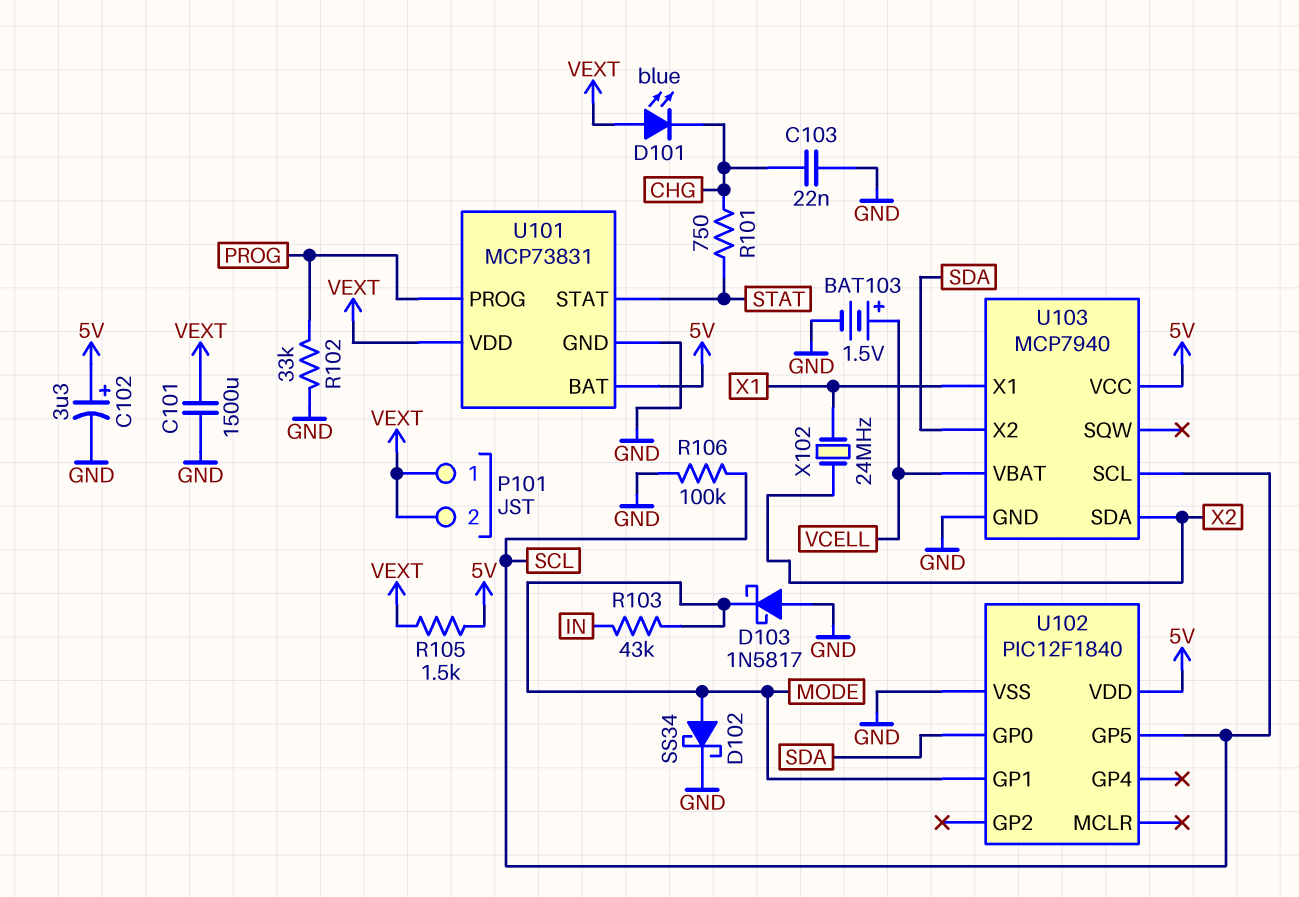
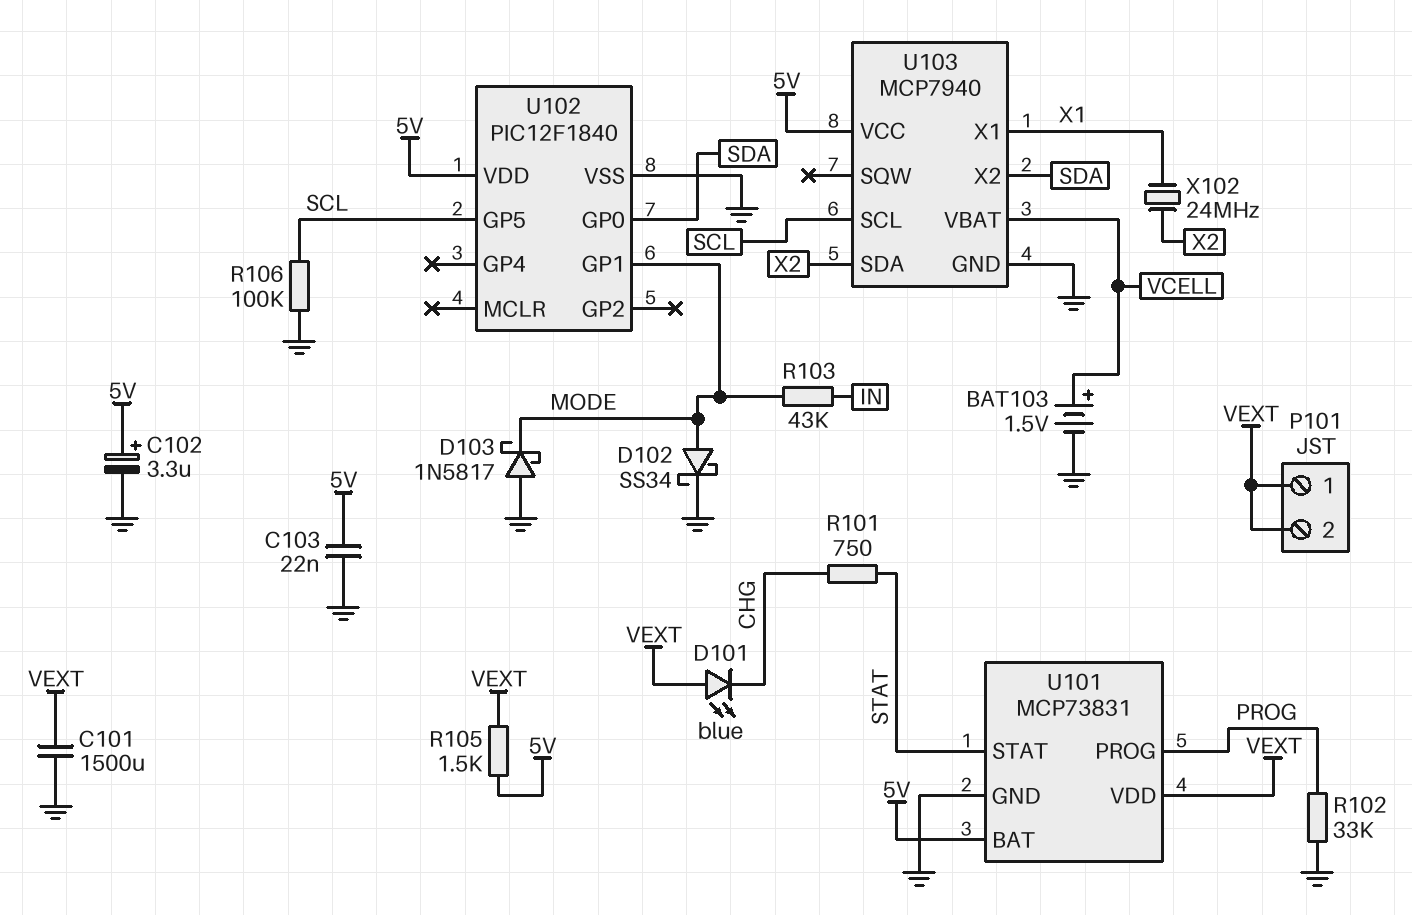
C103: 22nF (CHG, GND) -> 22nF (5V, GND)

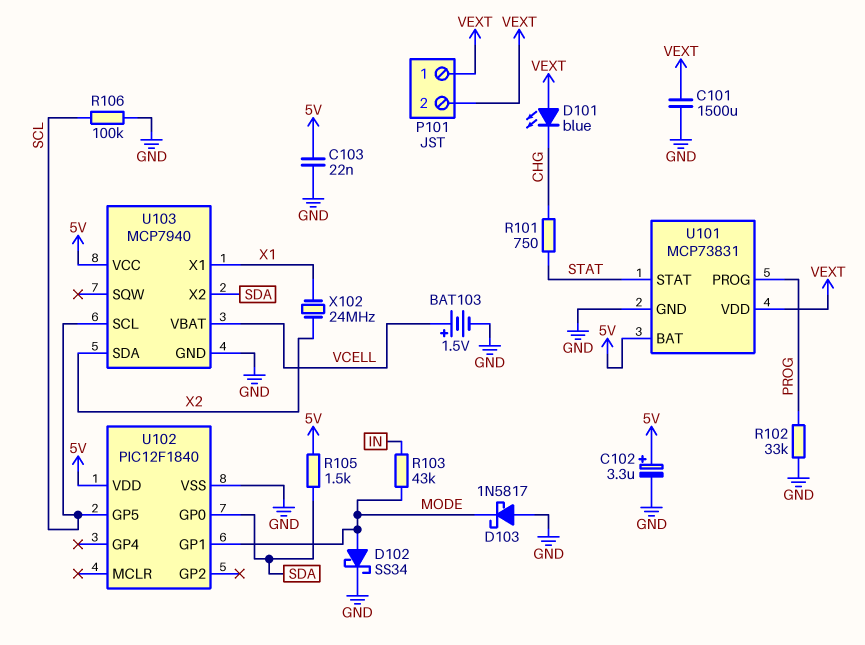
R105: 1.5k (5V, VEXT) -> 1.5k (5V, SDA)

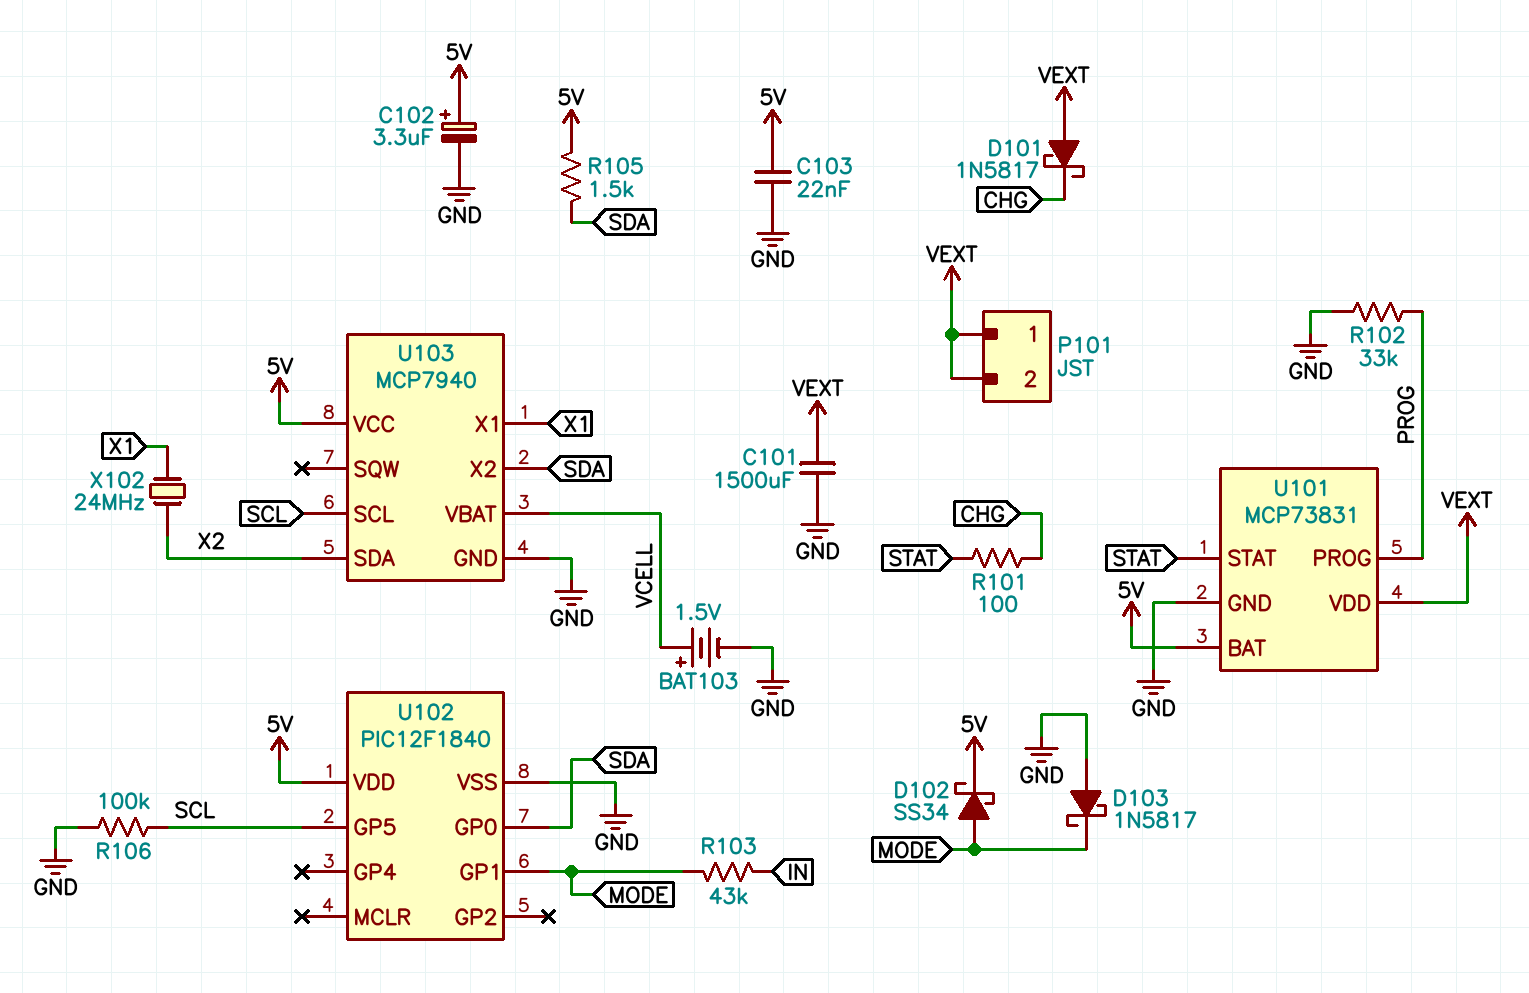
D101: LED blue (A VEXT, K CHG) -> schottky 1N5817 (A VEXT, K CHG)
D102: schottky SS34 (A MODE, K GND) -> schottky SS34 (A MODE, K 5V)
R101: 750 (CHG, STAT) -> 100 (CHG, STAT)

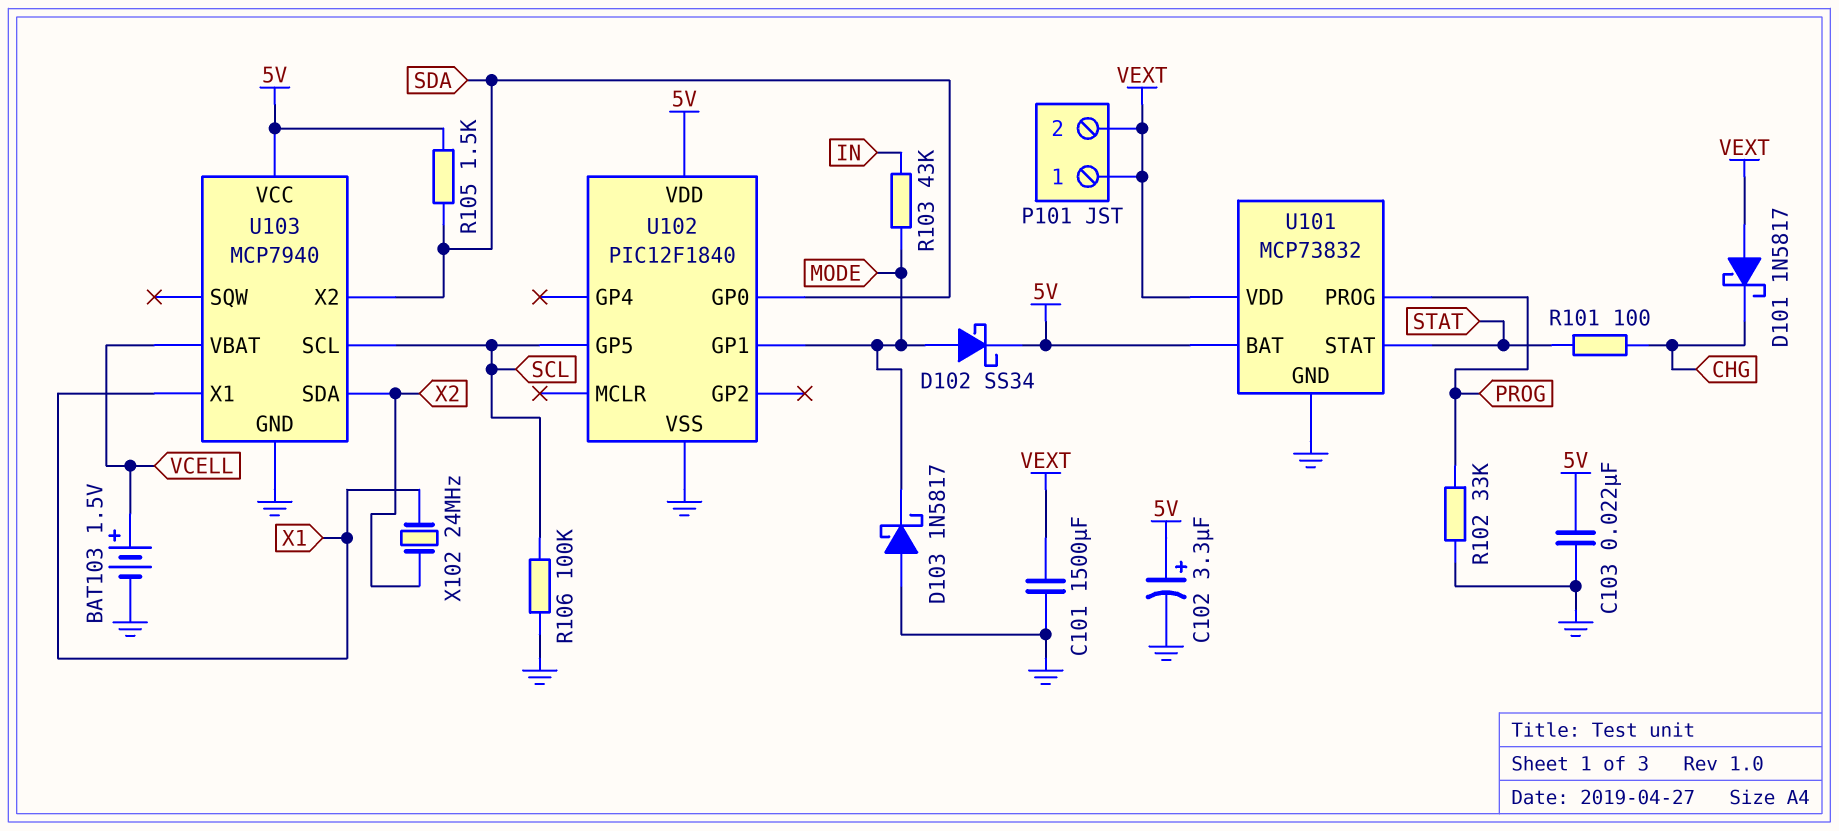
U101: MCP73831 -> MCP73832

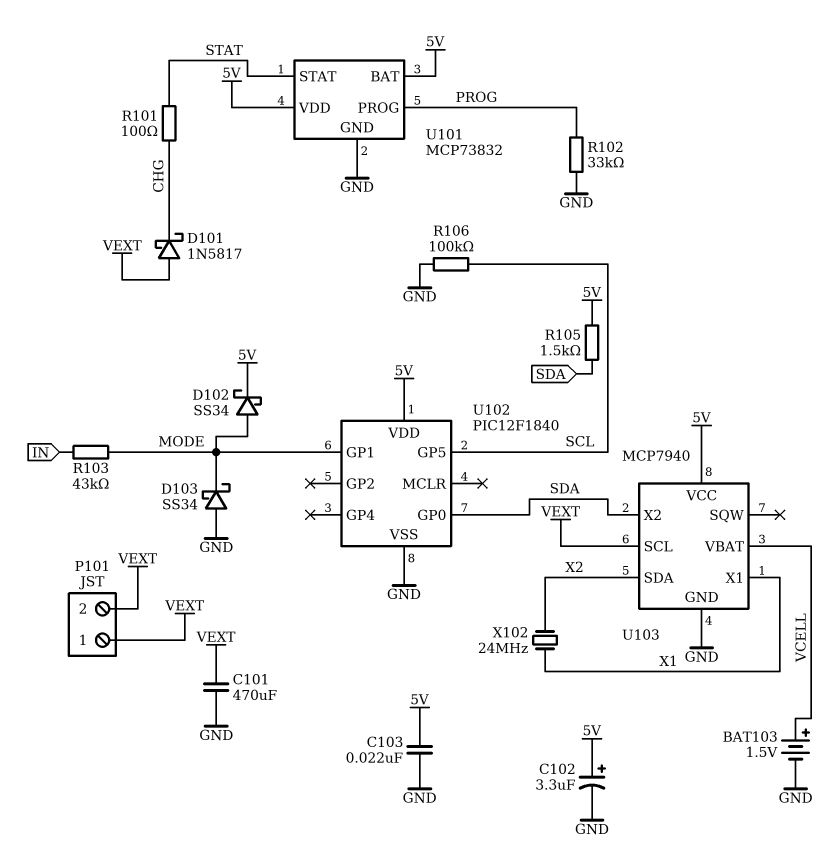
C101: 1500uF (GND, VEXT) -> 470uF (GND, VEXT)
D103: schottky 1N5817 (A GND, K MODE) -> schottky SS34 (A GND, K MODE)
U101 pin VDD: VEXT -> 5V
U103 pin SCL: SCL -> VEXT

